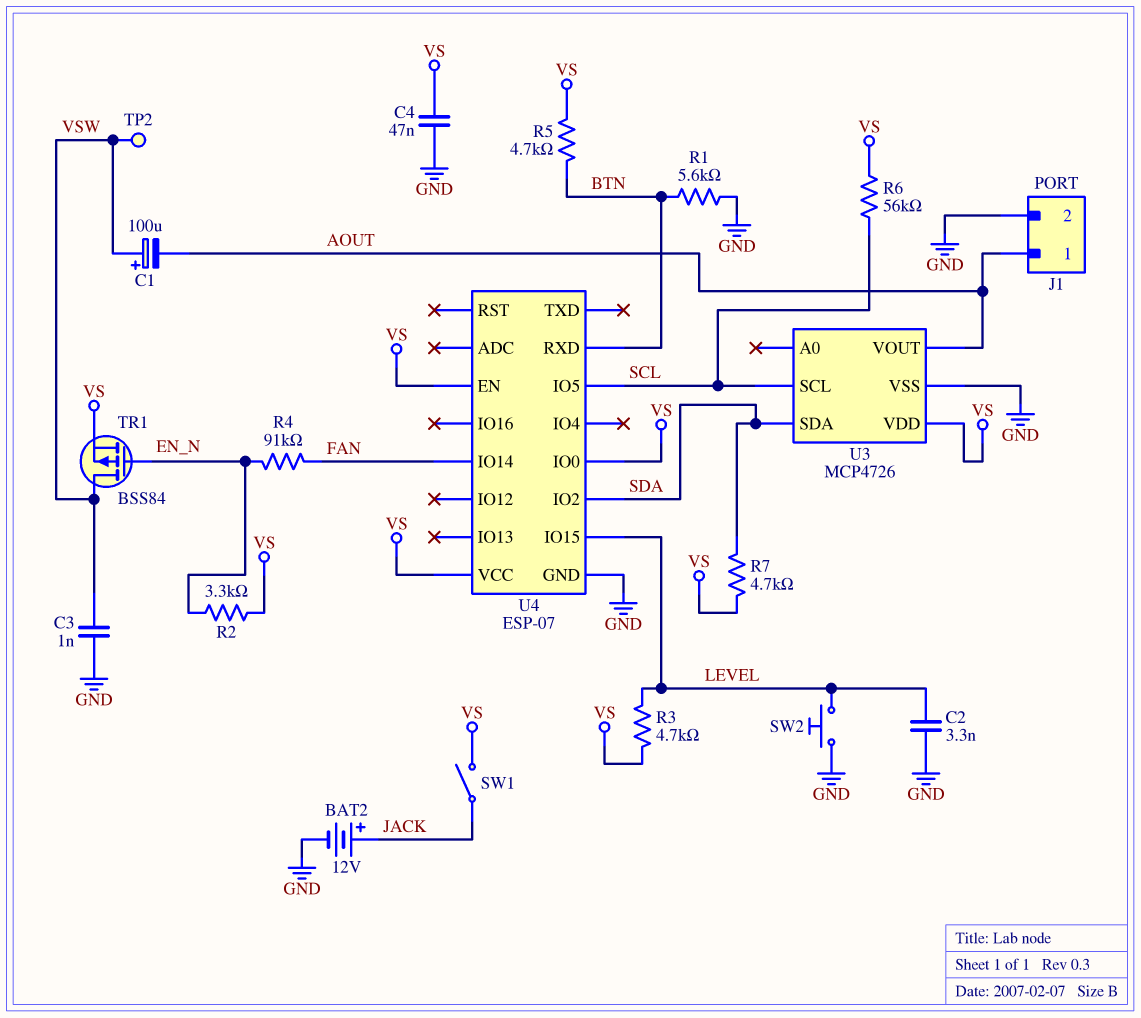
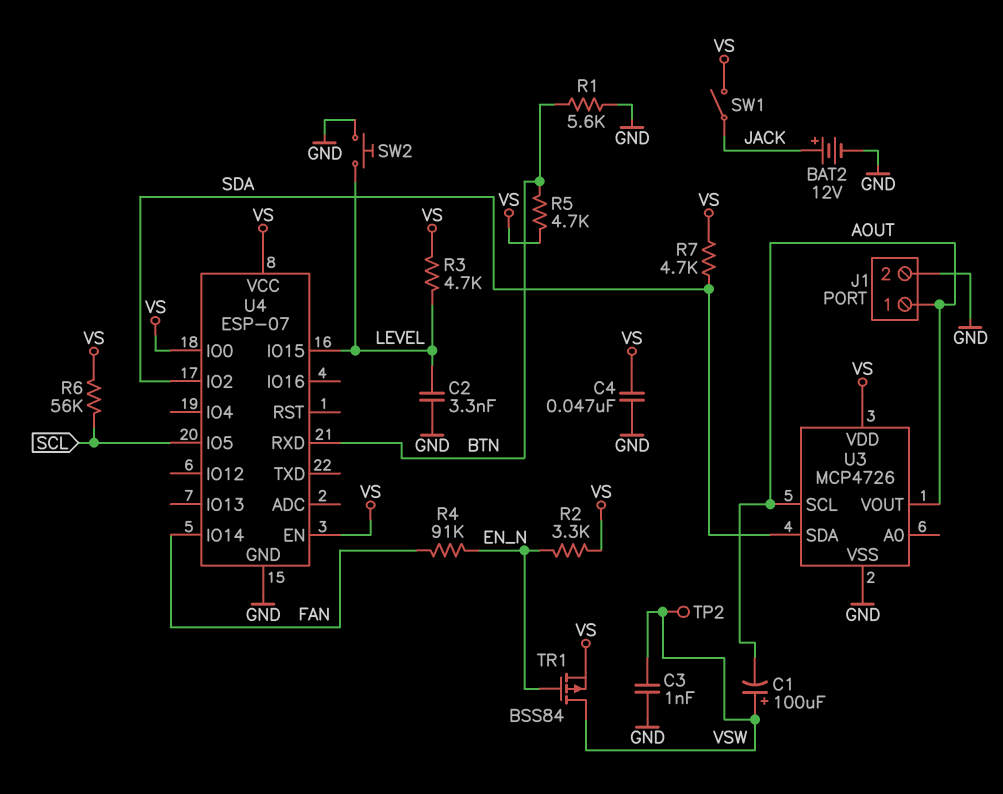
U3 pin SCL: SCL -> AOUT

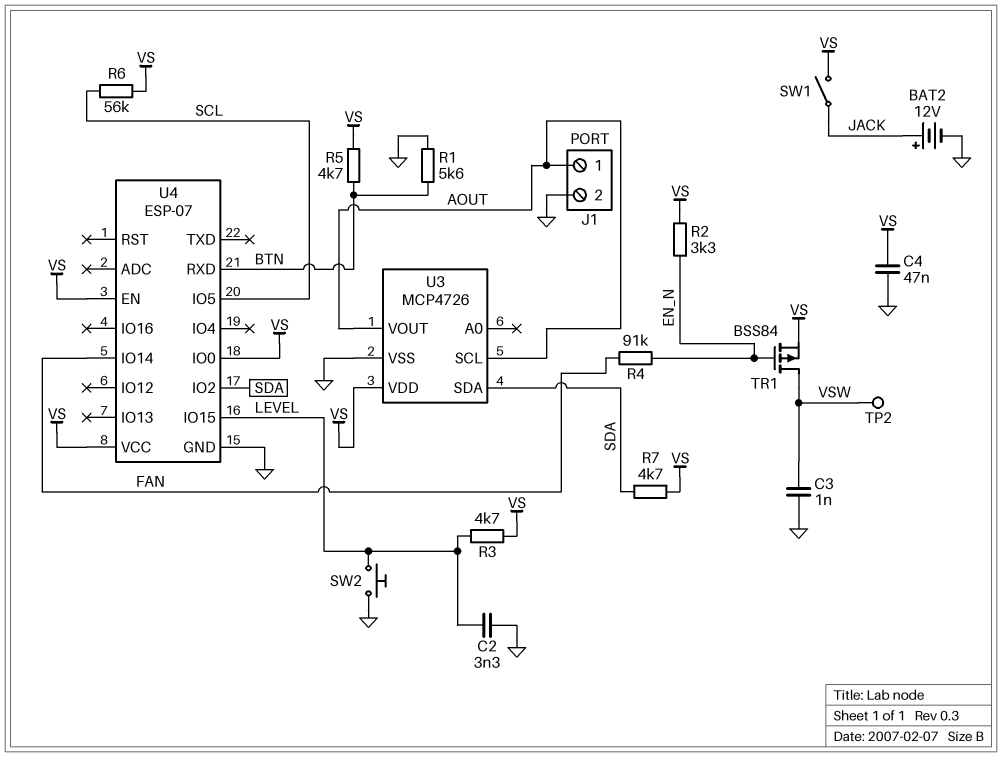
C1: 100uF (plus VSW, minus AOUT) -> none

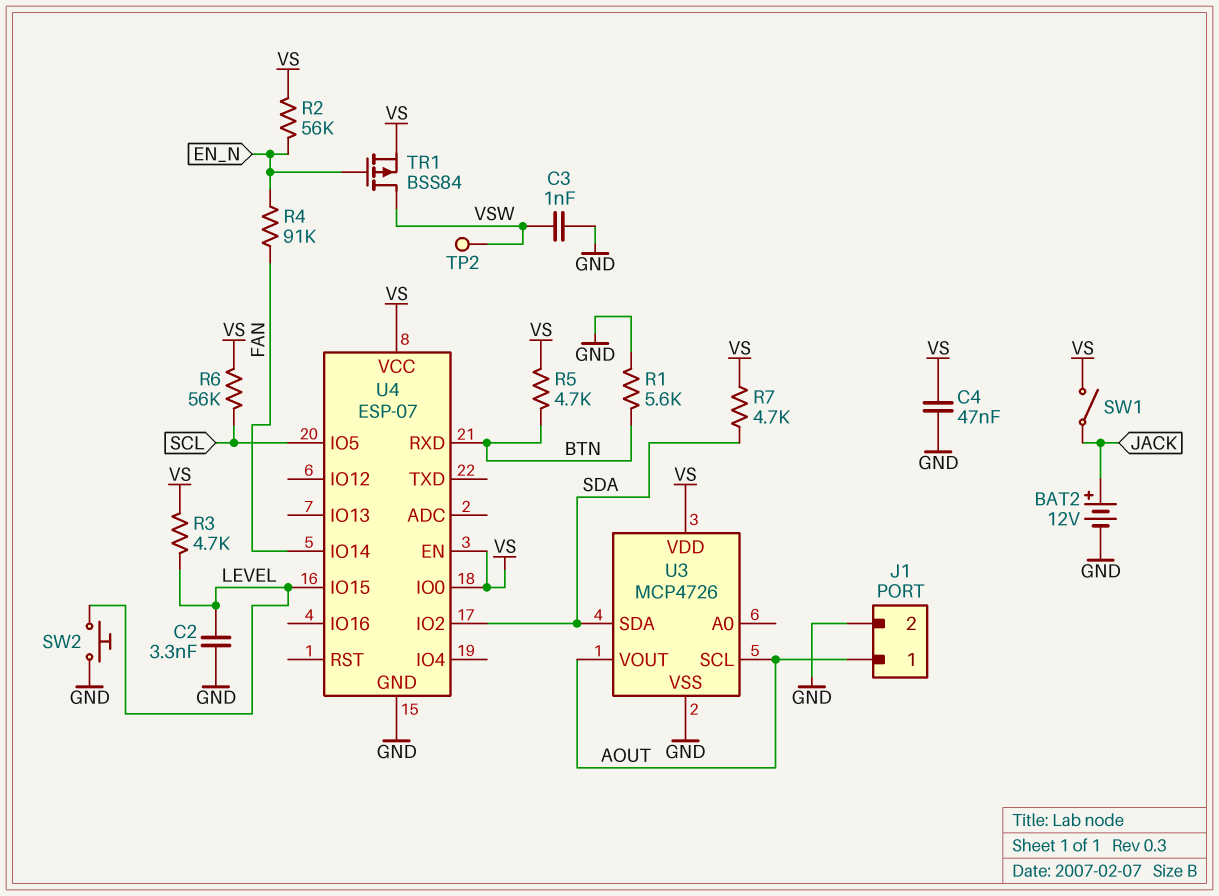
R2: 3.3k (EN_N, VS) -> 56k (EN_N, VS)

